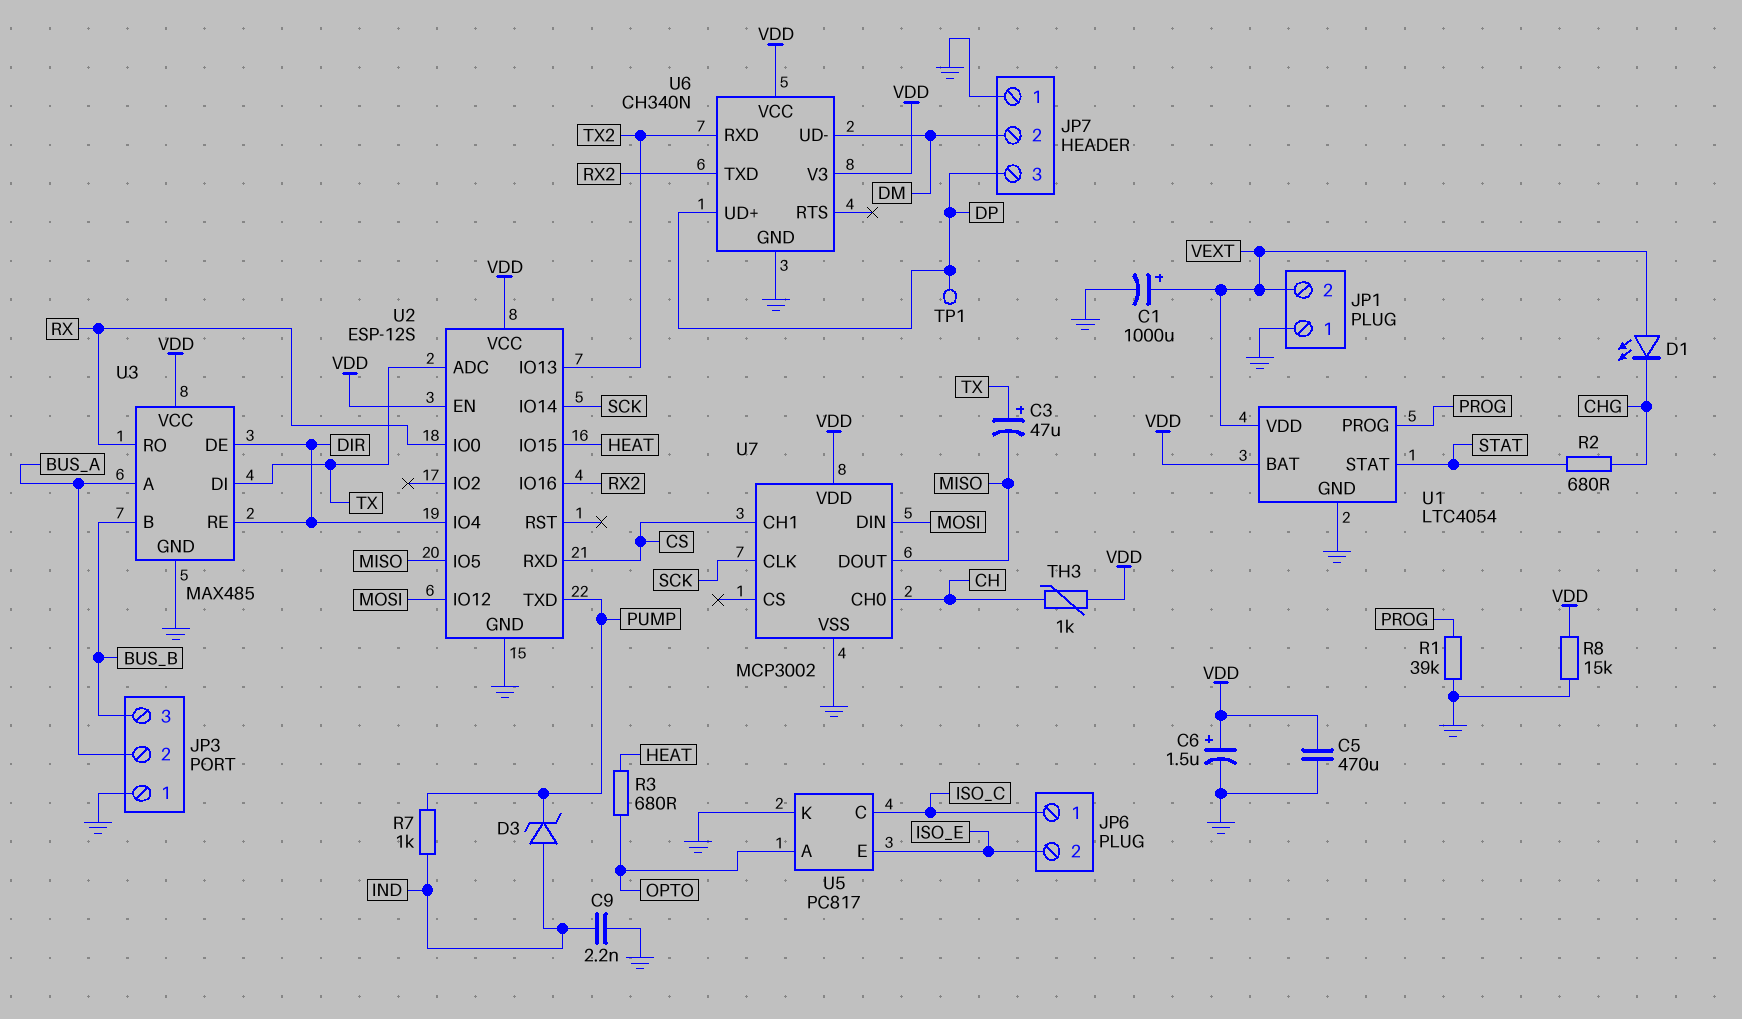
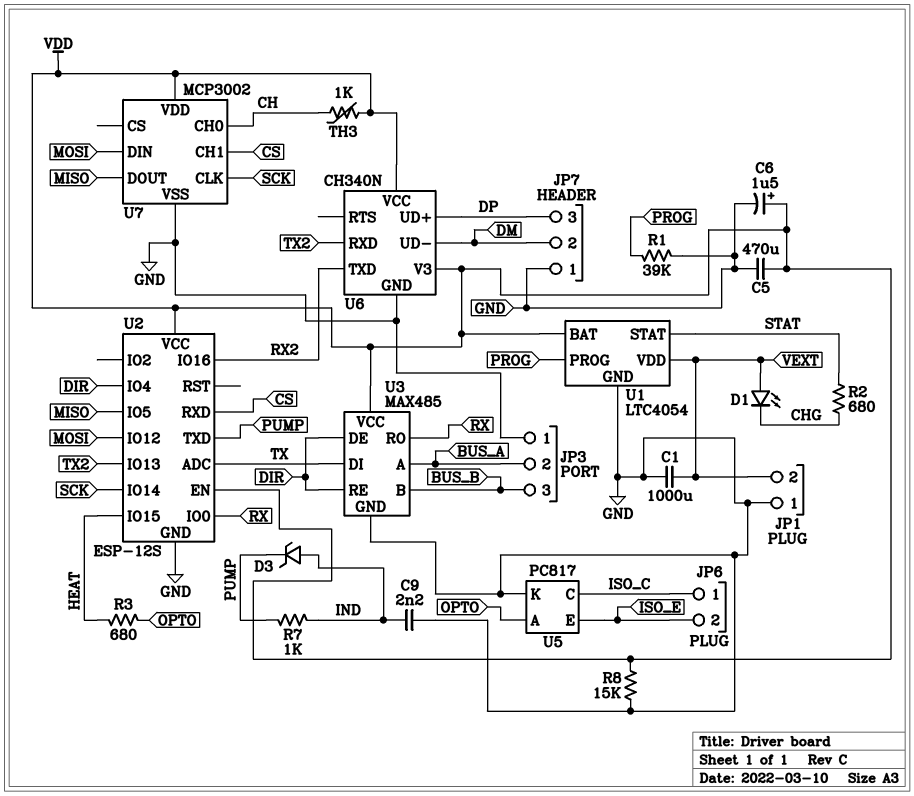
C1: 1000uF (plus VEXT, minus GND) -> 1000uF (GND, VEXT)
C3: 47uF (plus TX, minus MISO) -> none
TP1: test point (DP) -> none

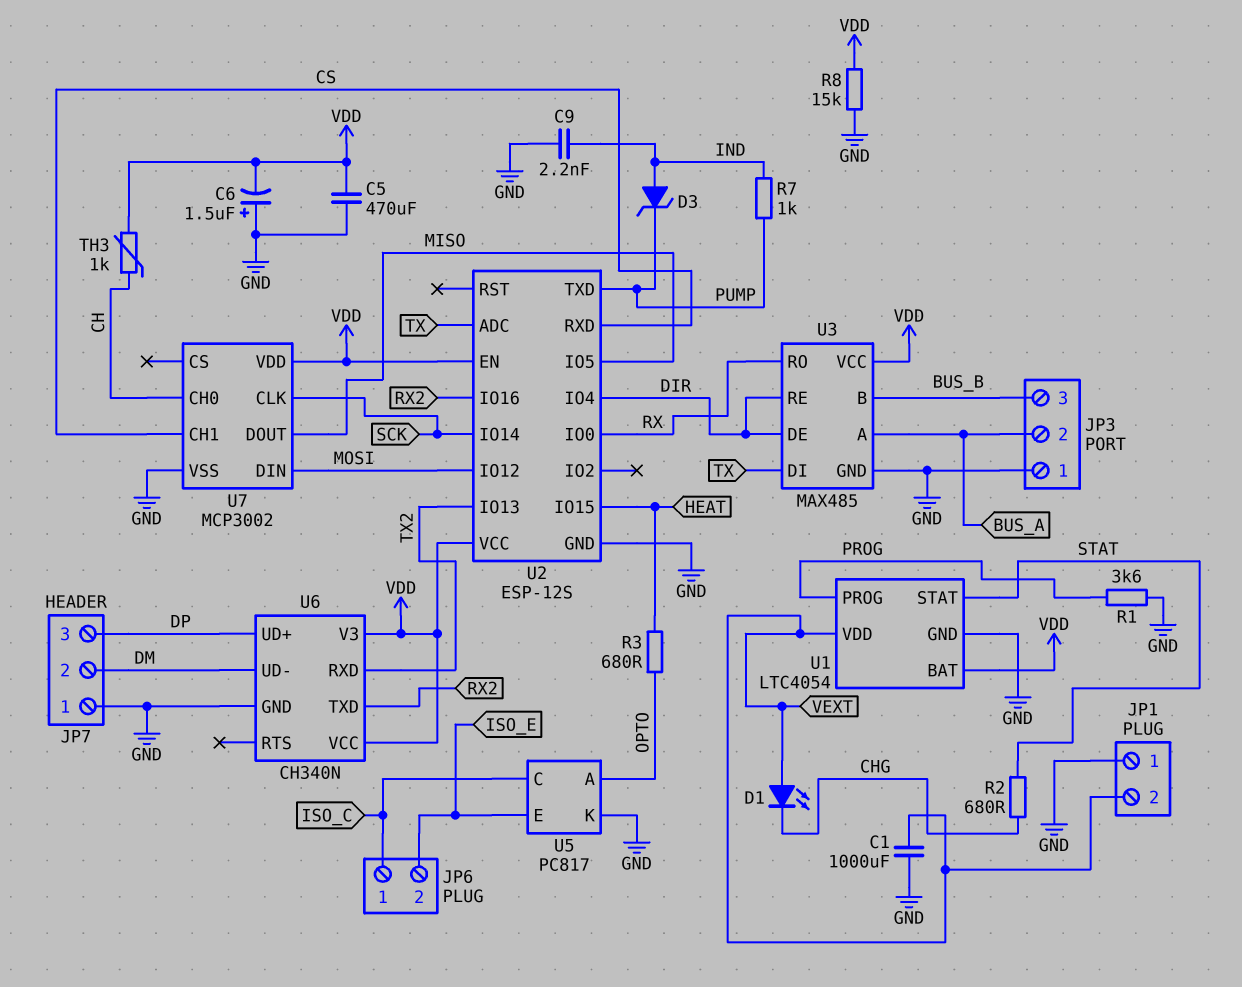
C6: 1.5uF (plus VDD, minus GND) -> 1.5uF (plus GND, minus VDD)
R1: 39k (GND, PROG) -> 3.6k (GND, PROG)

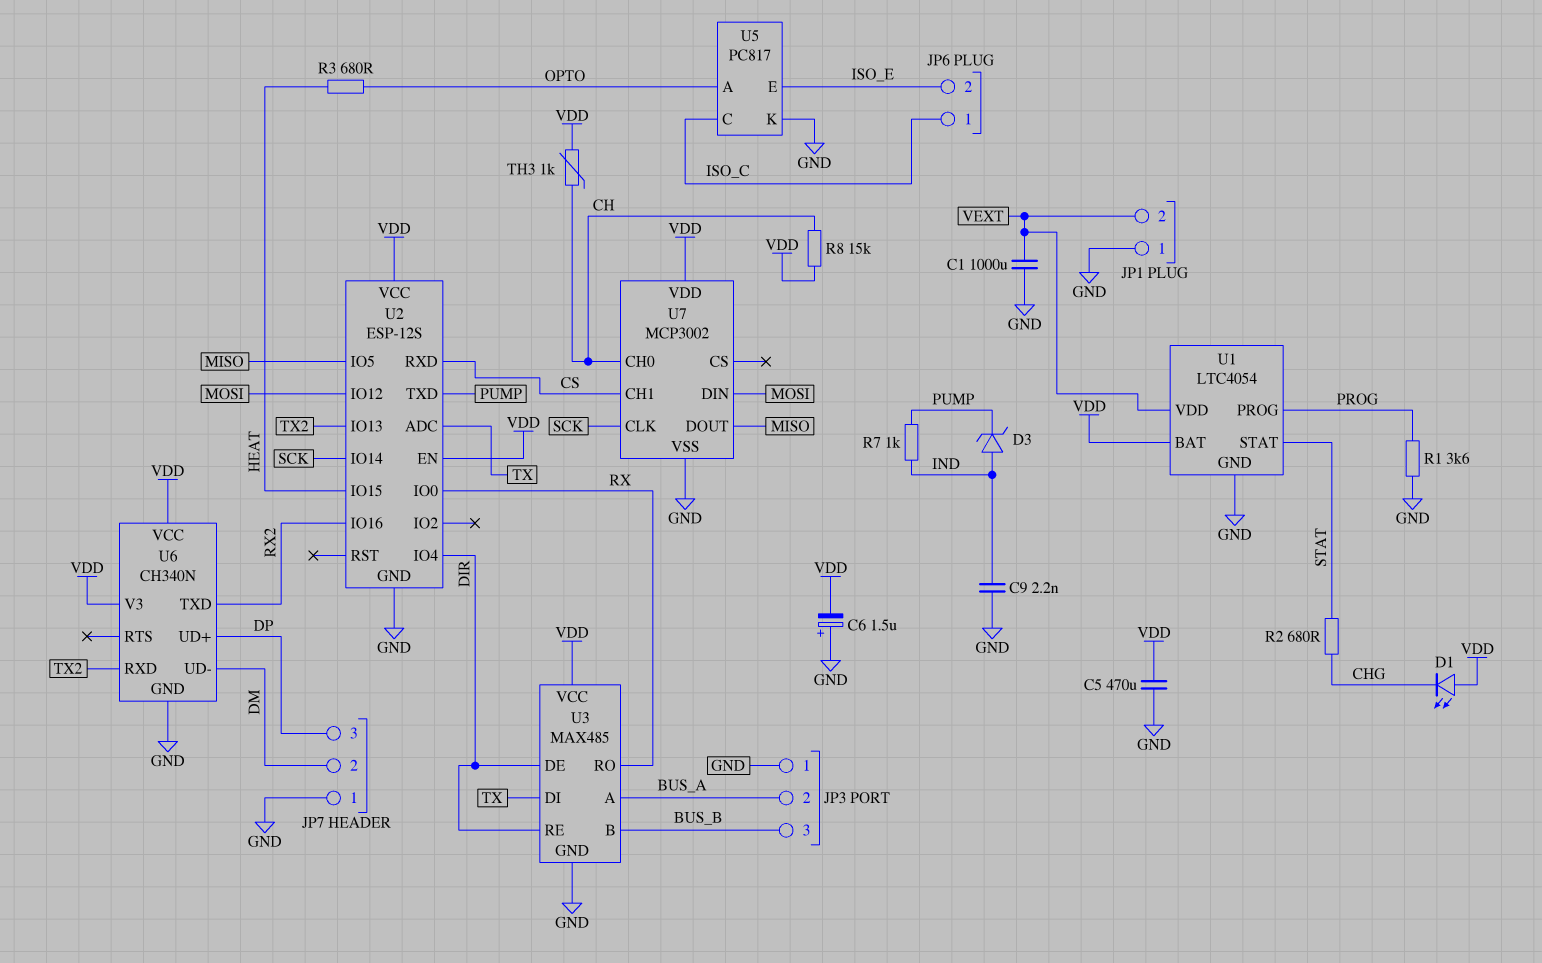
D1: LED (A VEXT, K CHG) -> LED (A VDD, K CHG)
R8: 15k (GND, VDD) -> 15k (CH, VDD)

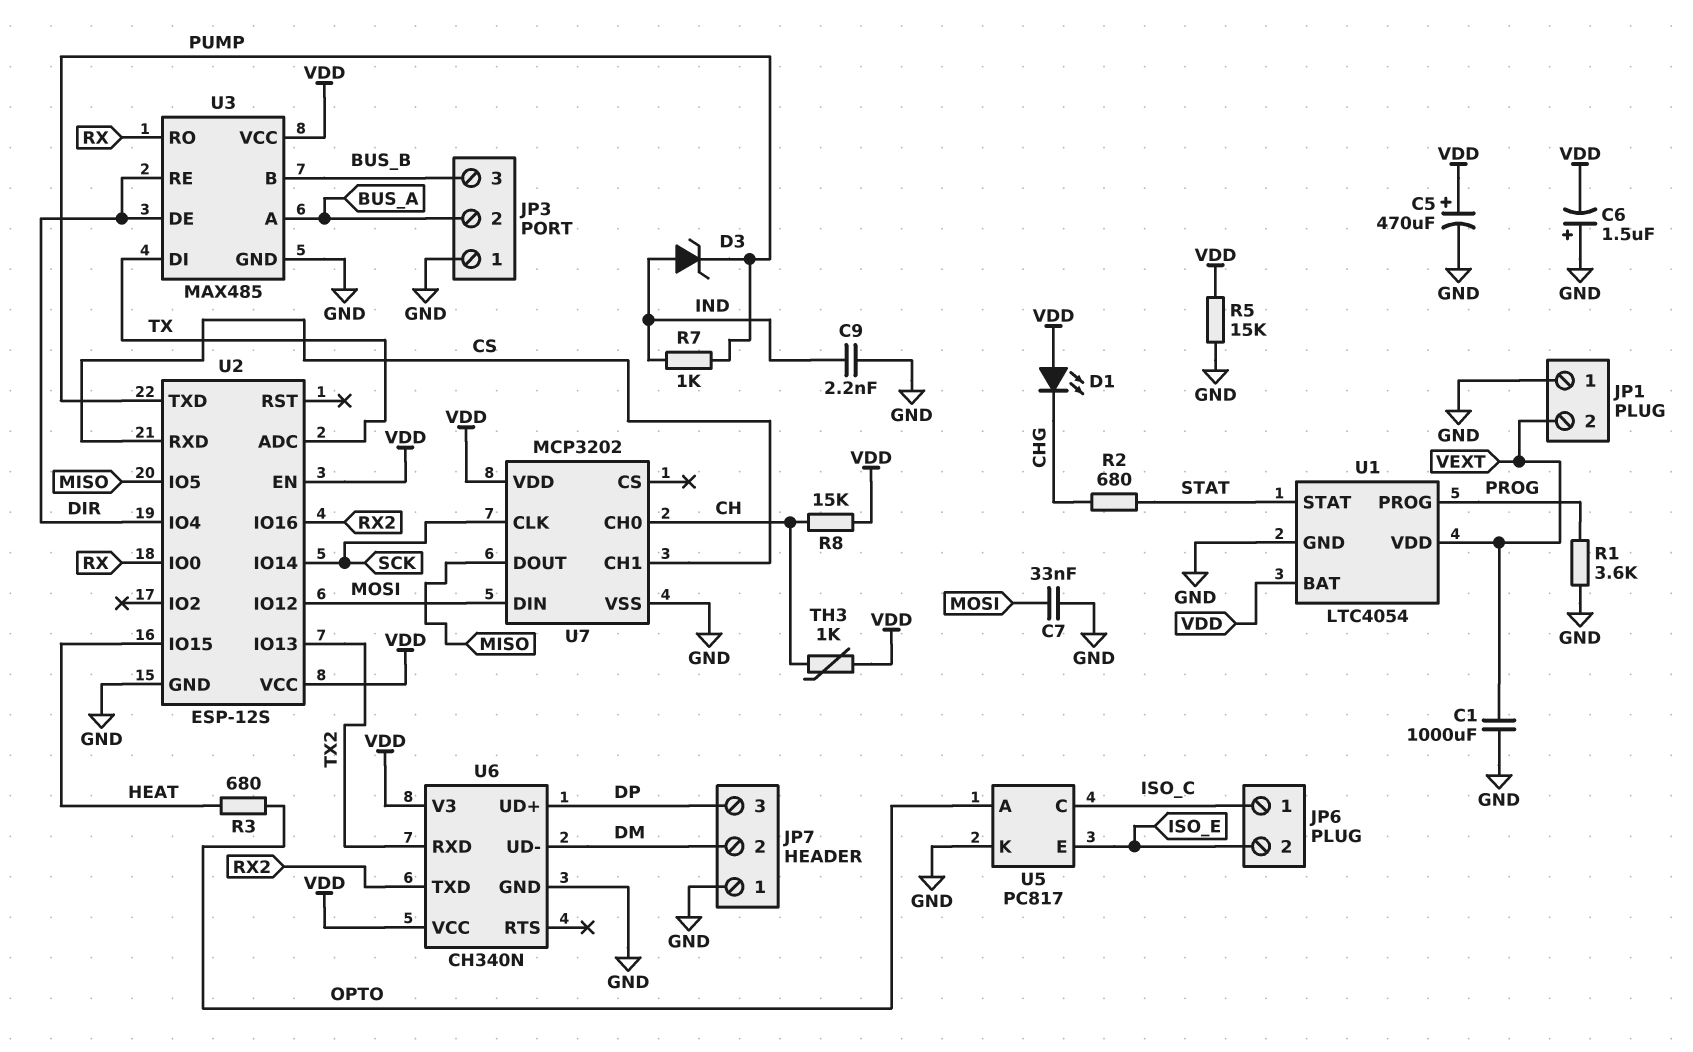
C5: 470uF (GND, VDD) -> 470uF (plus VDD, minus GND)
C7: none -> 33nF (GND, MOSI)
R5: none -> 15k (GND, VDD)
U7: MCP3002 -> MCP3202

